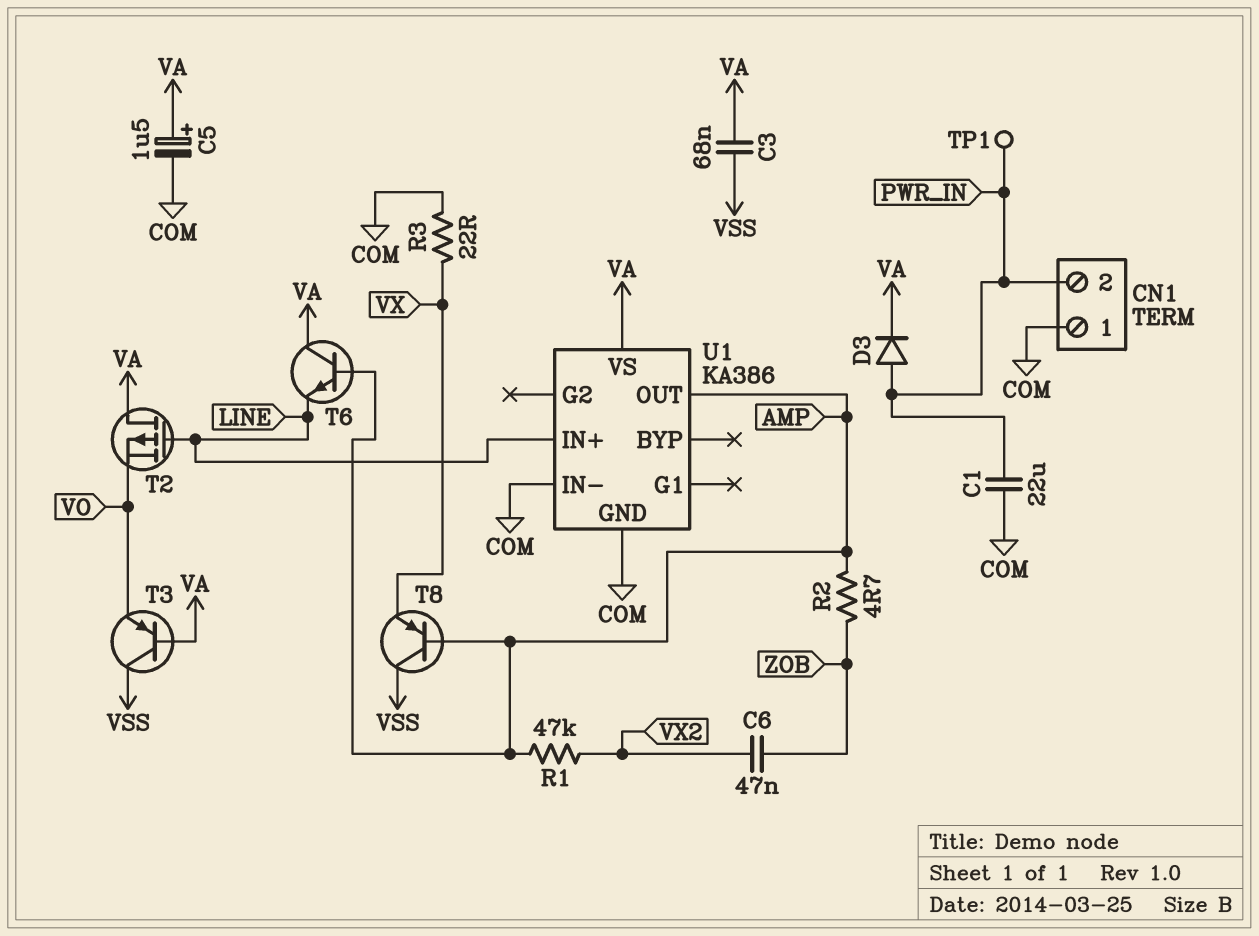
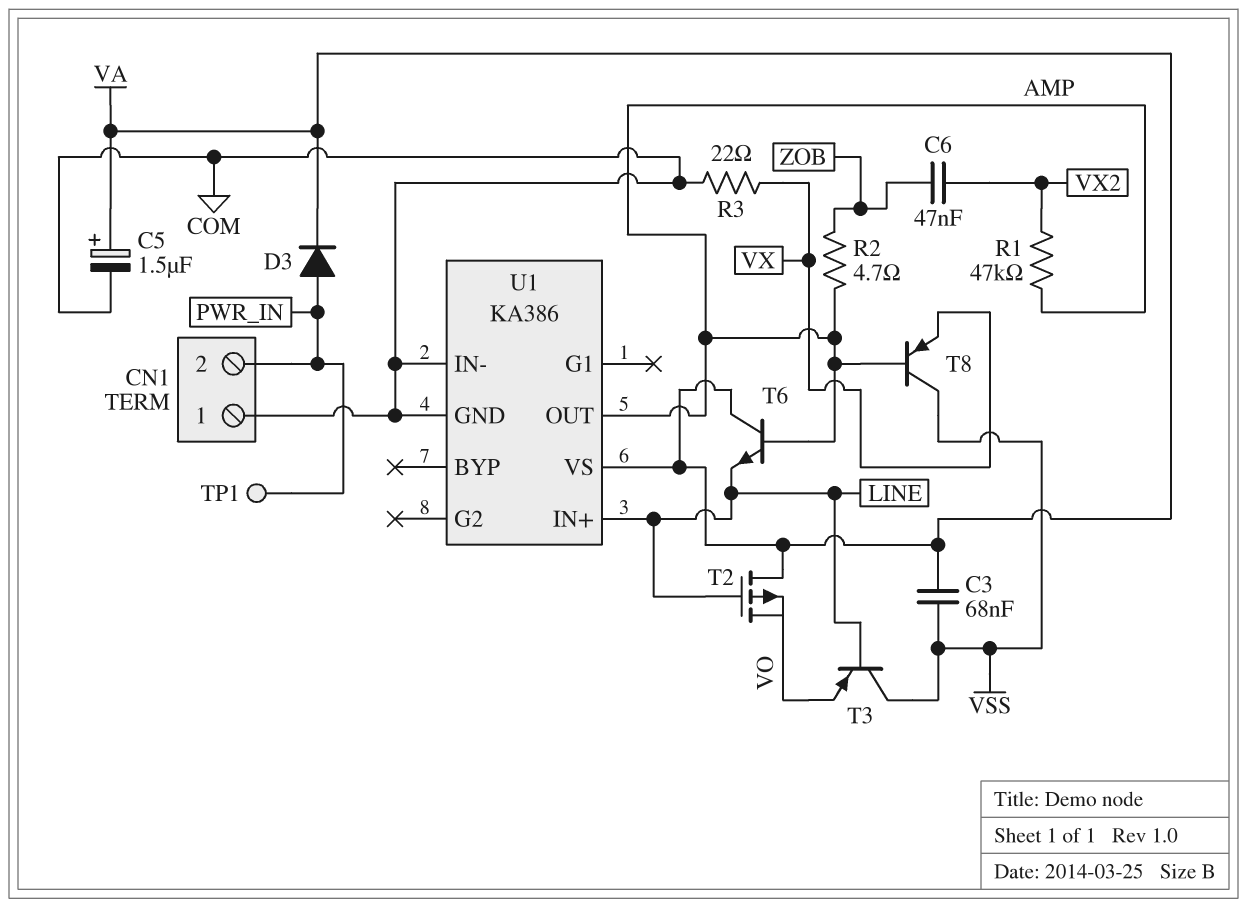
C1: 22uF (COM, PWR_IN) -> none
T3: PNP (B VA, C VSS, E VO) -> PNP (B LINE, C VSS, E VO)

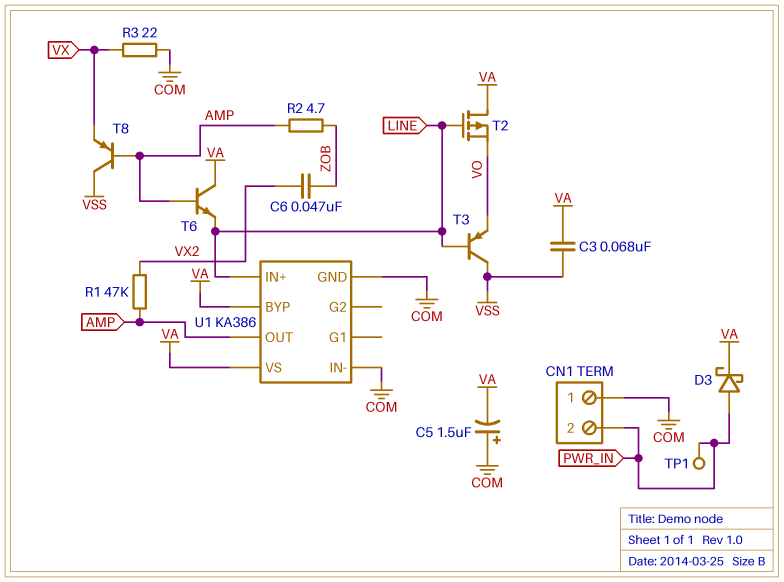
C5: 1.5uF (plus VA, minus COM) -> 1.5uF (plus COM, minus VA)
D3: diode (A PWR_IN, K VA) -> schottky (A PWR_IN, K VA)
U1 pin BYP: none -> VA

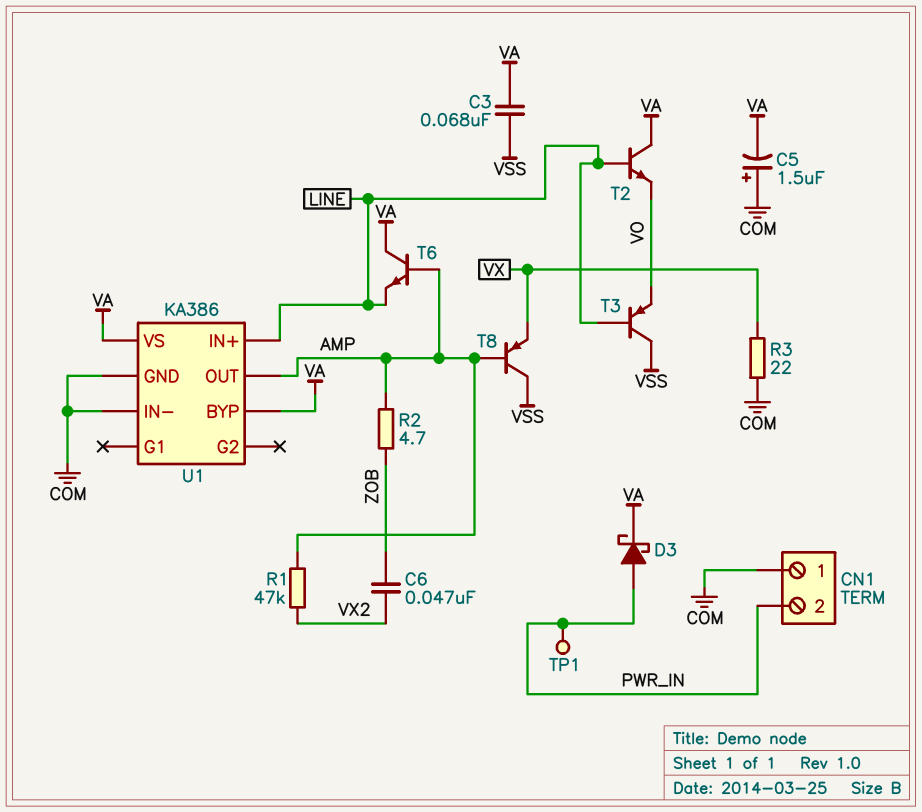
T2: PMOS (G LINE, D VA, S VO) -> NPN (B LINE, C VA, E VO)

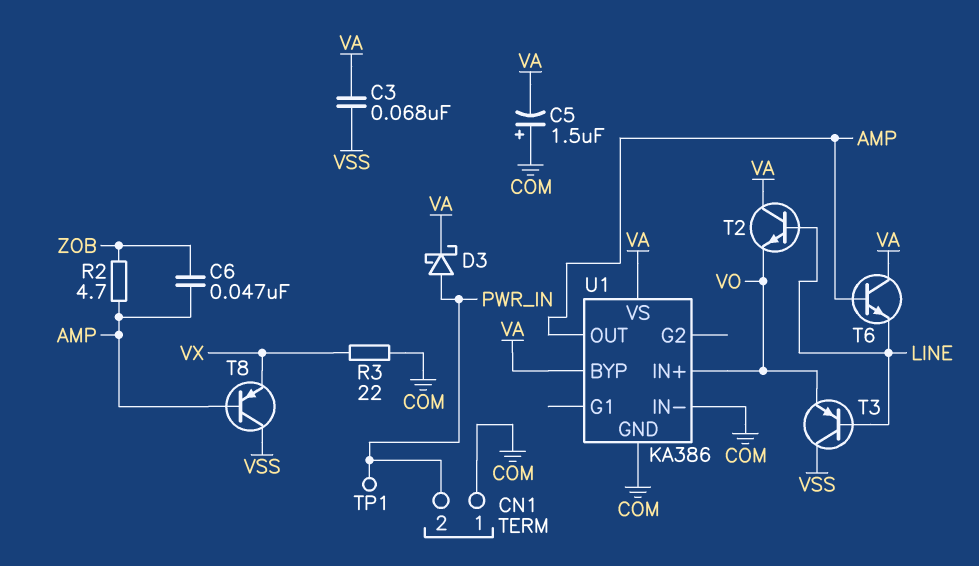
C6: 47nF (VX2, ZOB) -> 47nF (AMP, ZOB)
R1: 47k (AMP, VX2) -> none
U1 pin IN+: LINE -> VO

